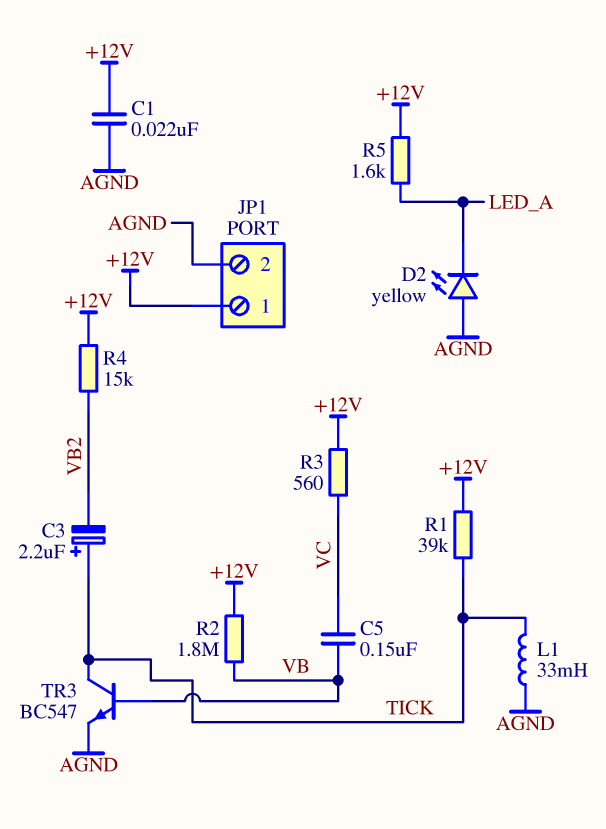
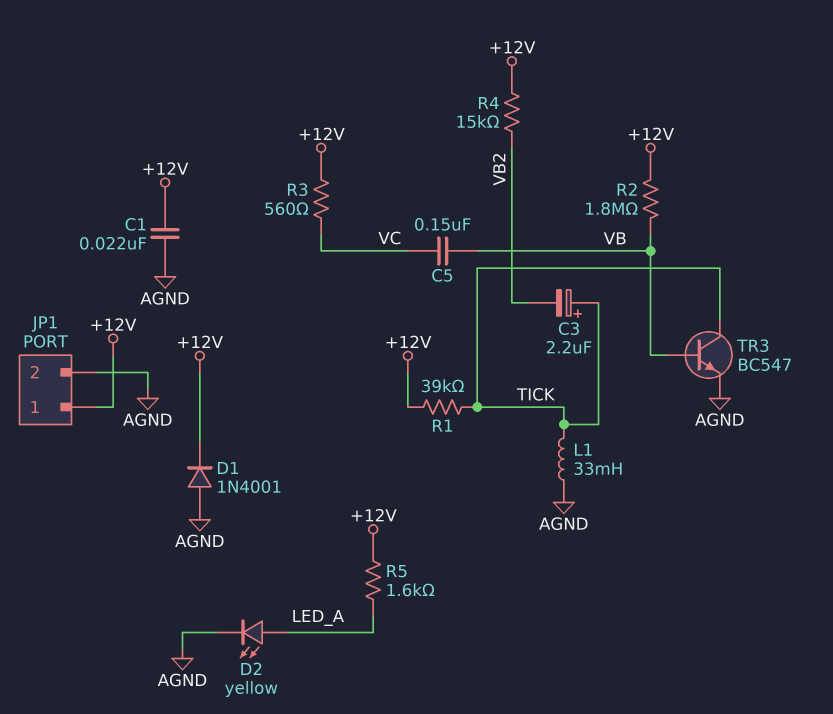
D1: none -> diode 1N4001 (A AGND, K +12V)
D2: LED yellow (A AGND, K LED_A) -> LED yellow (A LED_A, K AGND)

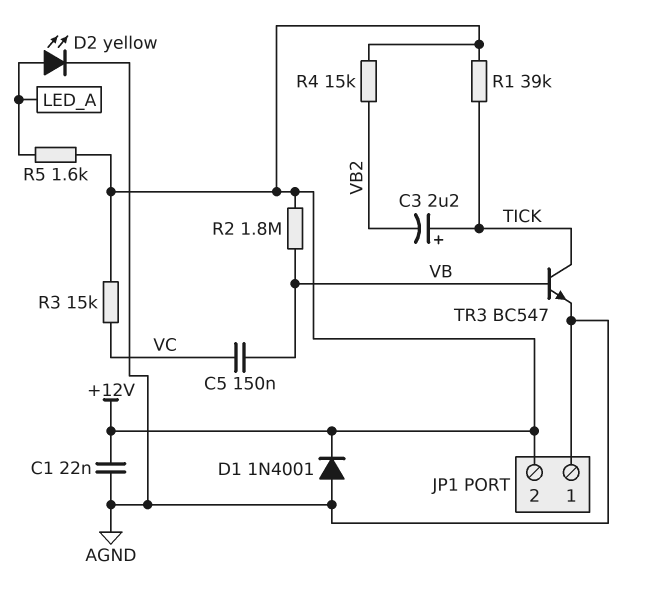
JP1 pin 1: +12V -> AGND
JP1 pin 2: AGND -> +12V
L1: 33mH (AGND, TICK) -> none
R3: 560 (+12V, VC) -> 15k (+12V, VC)

